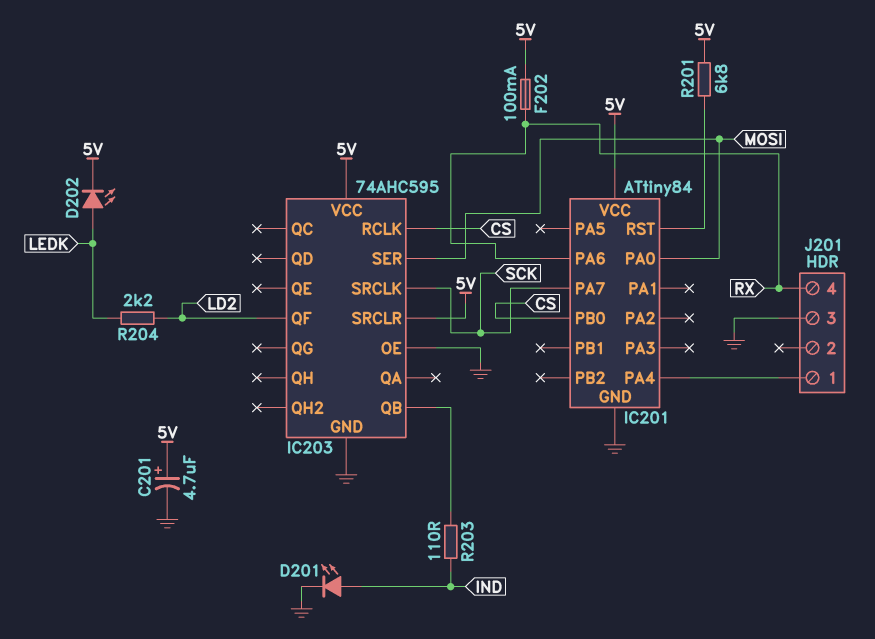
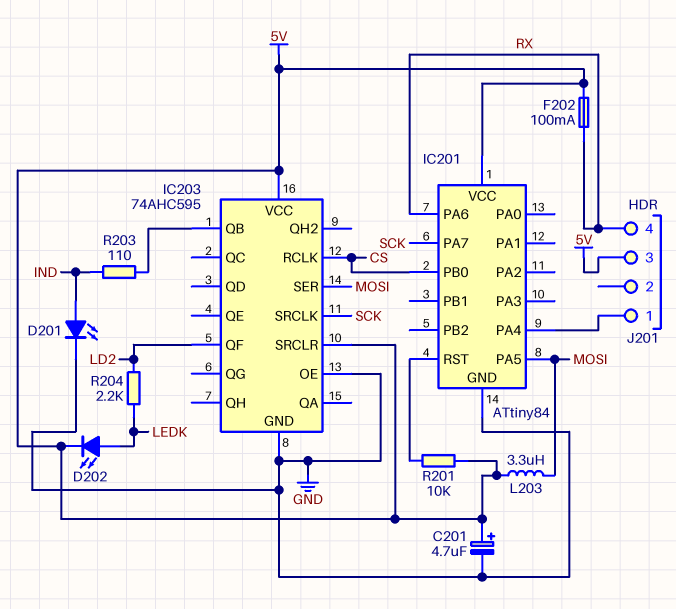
IC201 pin PA0: MOSI -> none
IC201 pin PA5: none -> MOSI
J201 pin 3: GND -> 5V
L203: none -> 3.3uH (5V, MOSI)
R201: 6.8k (5V, IC201/RST) -> 10k (5V, IC201/RST)

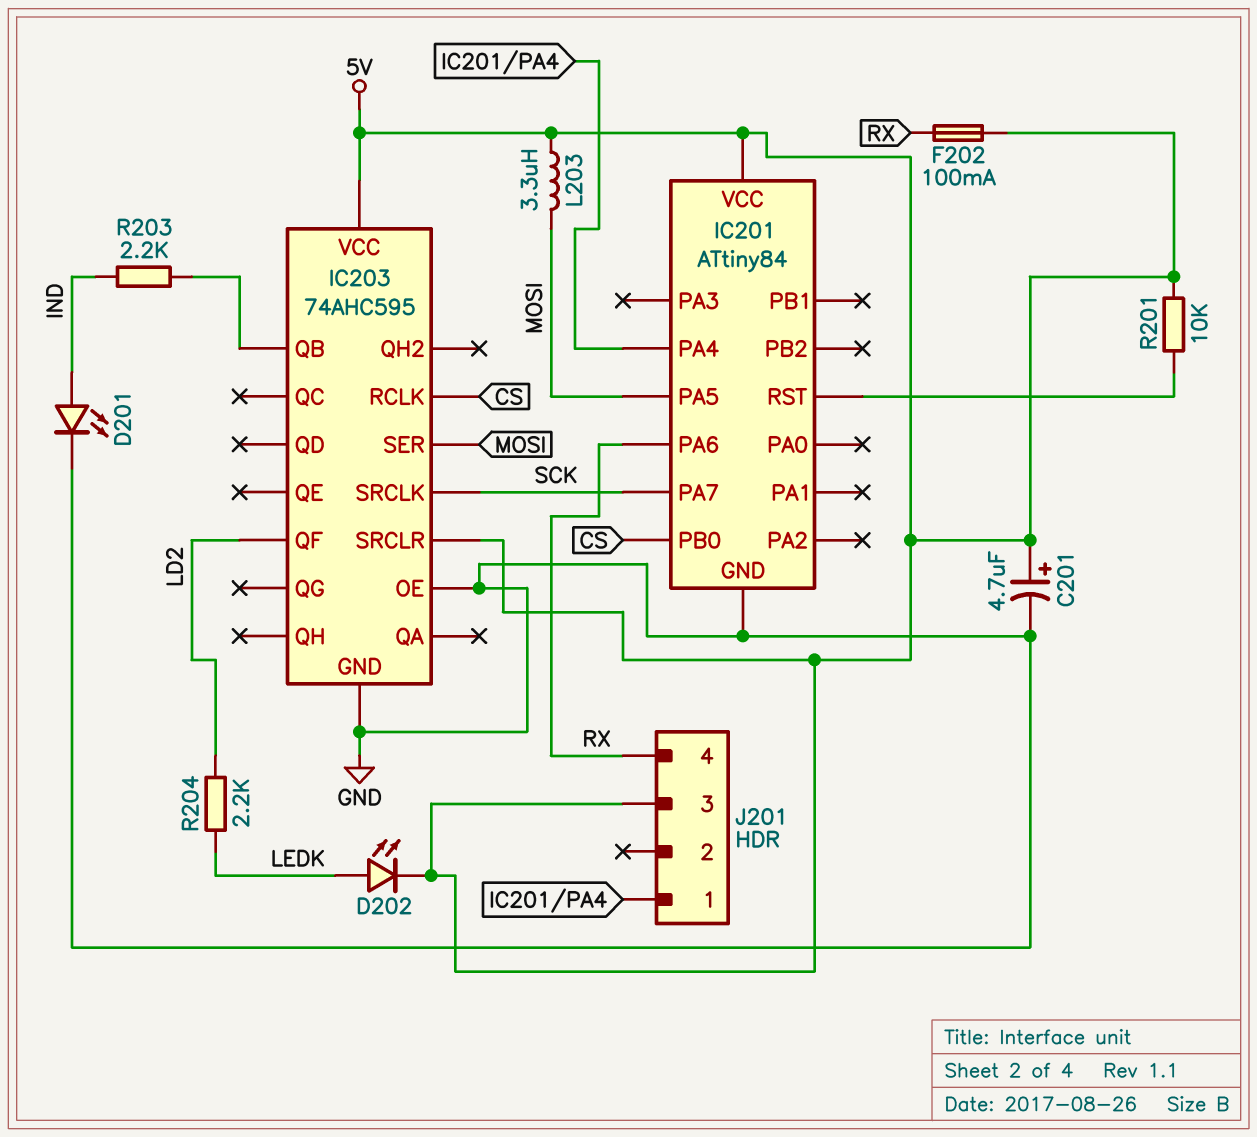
R203: 110 (IC203/QB, IND) -> 2.2k (IC203/QB, IND)

